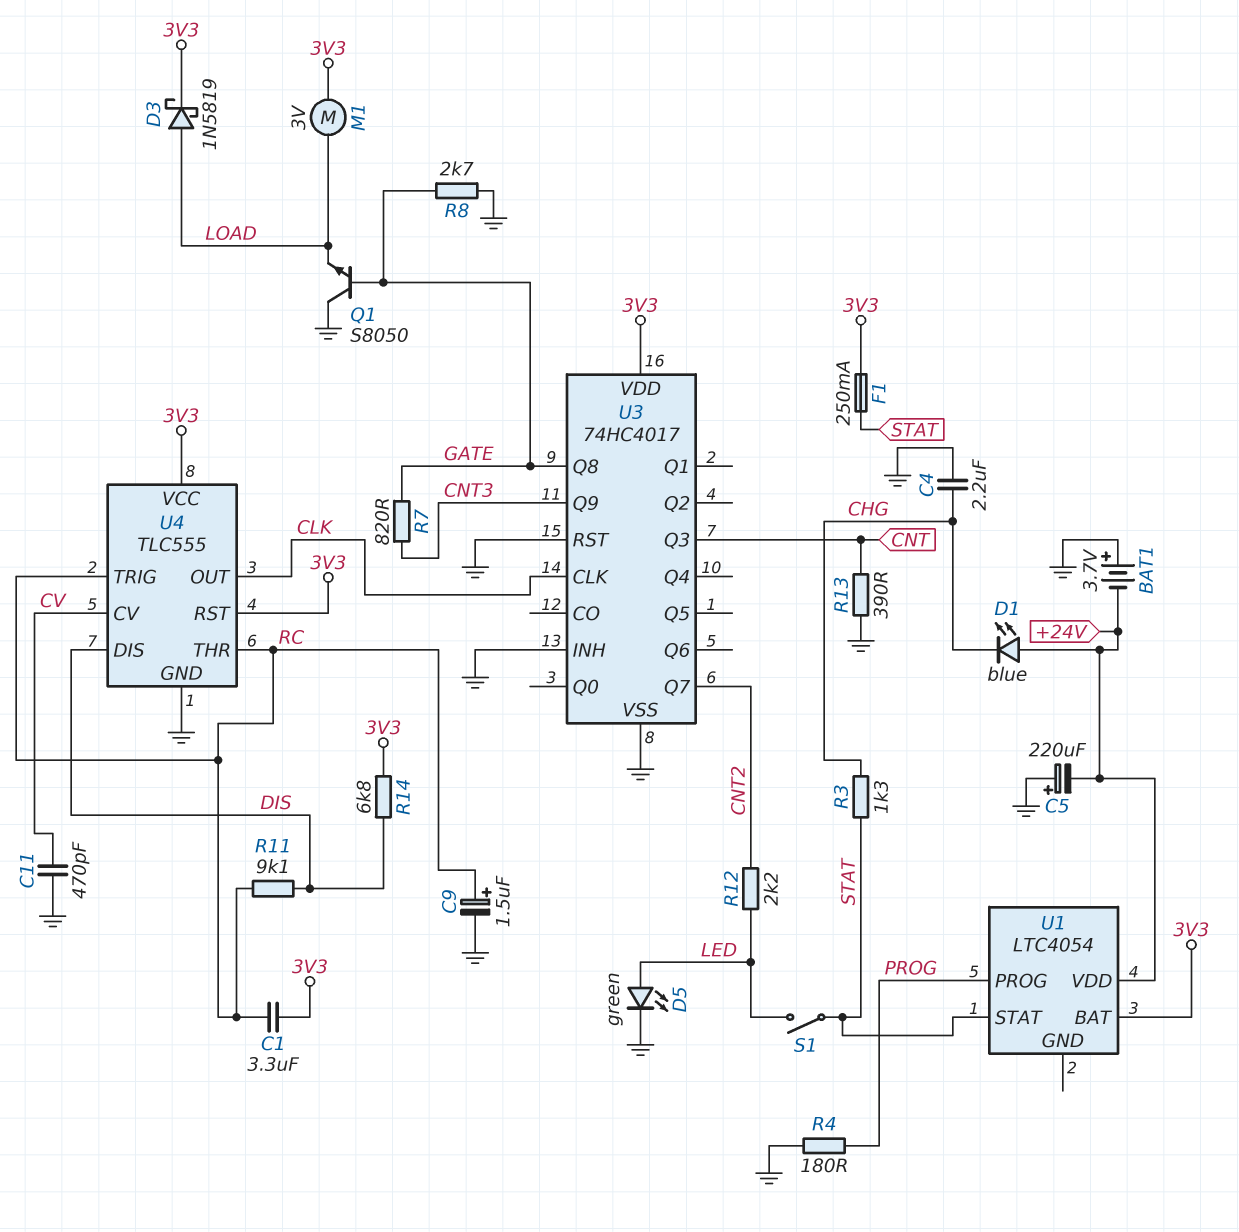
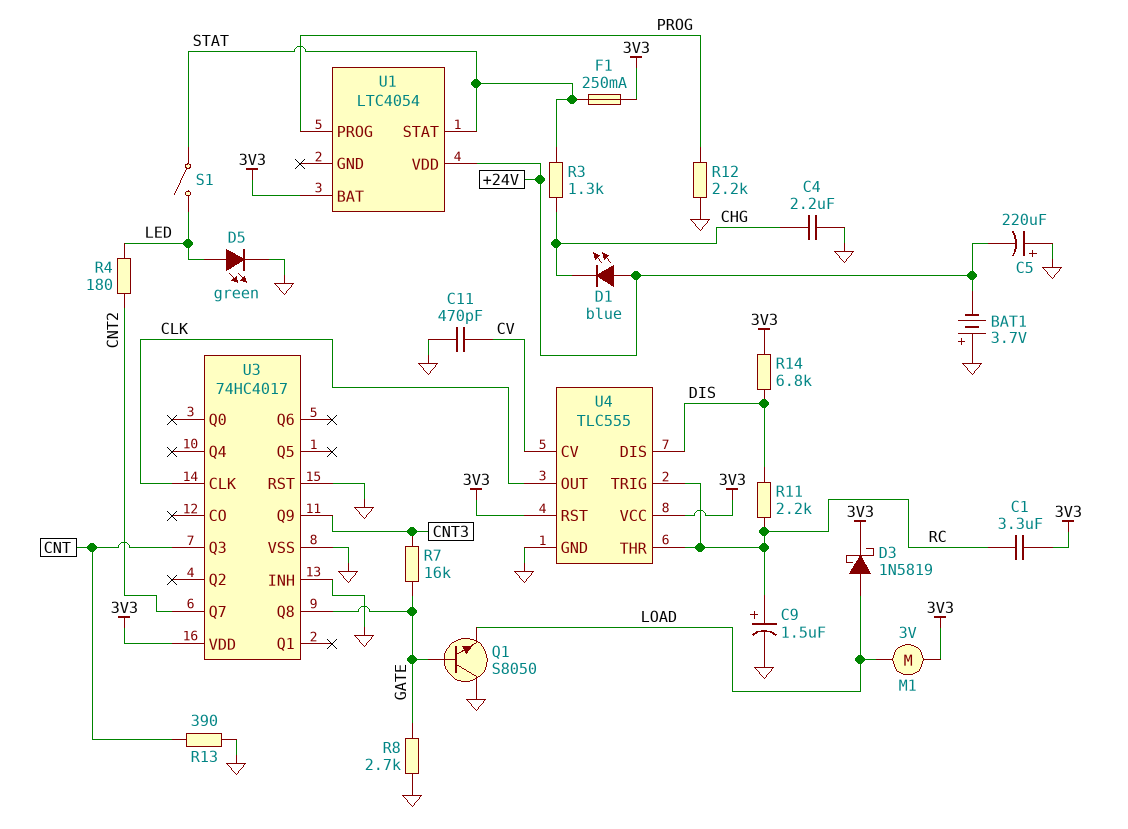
R4: 180 (GND, PROG) -> 180 (CNT2, LED)
R7: 820 (CNT3, GATE) -> 16k (CNT3, GATE)
R11: 9.1k (DIS, RC) -> 2.2k (DIS, RC)
R12: 2.2k (CNT2, LED) -> 2.2k (GND, PROG)

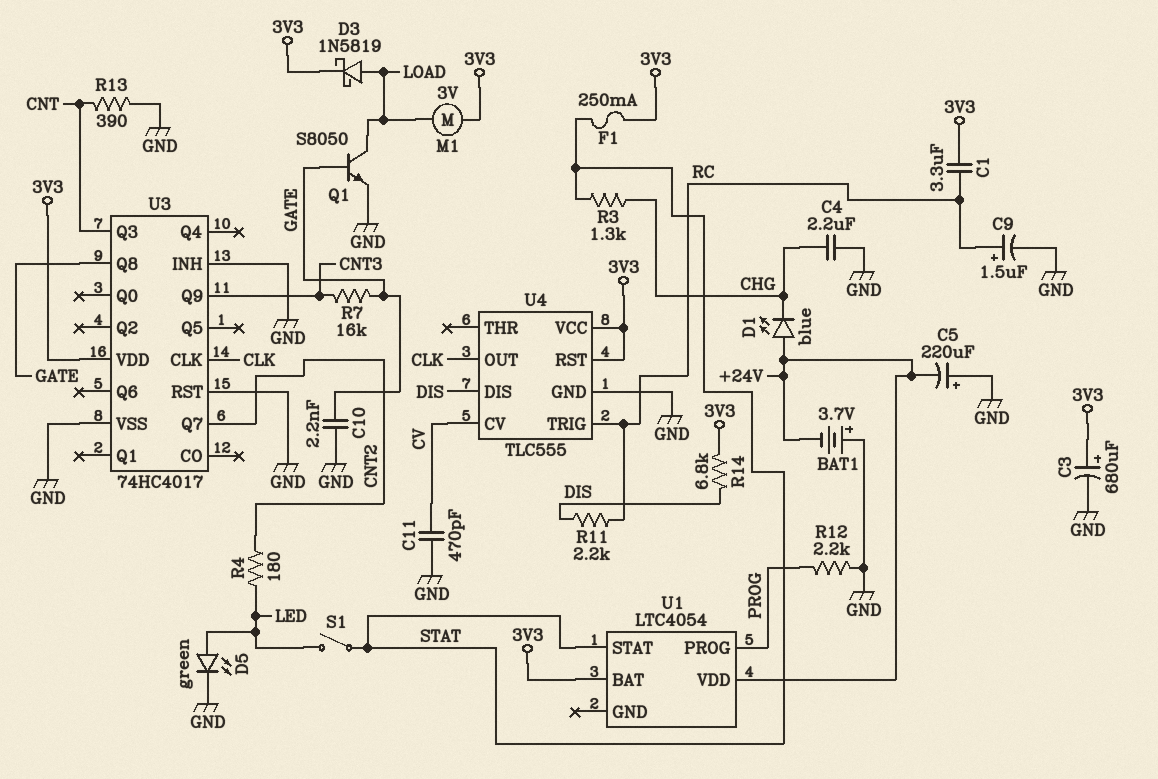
C3: none -> 680uF (plus 3V3, minus GND)
C10: none -> 2.2nF (GATE, GND)
Q1: NPN S8050 (B GATE, C GND, E LOAD) -> NPN S8050 (B GATE, C LOAD, E GND)
R8: 2.7k (GATE, GND) -> none
U4 pin THR: RC -> none

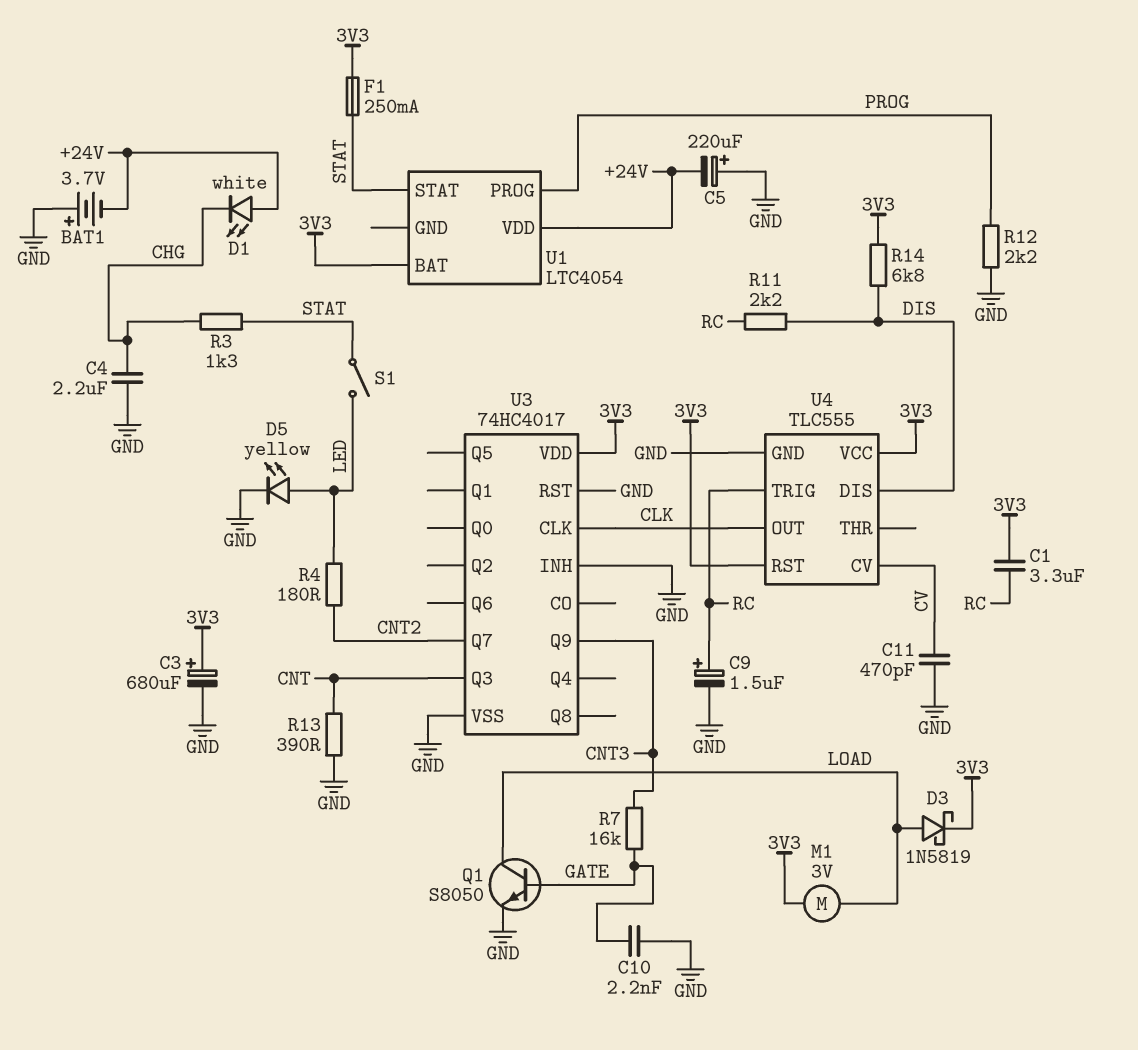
D1: LED blue (A +24V, K CHG) -> LED white (A +24V, K CHG)
D5: LED green (A LED, K GND) -> LED yellow (A LED, K GND)
U3 pin Q8: GATE -> none

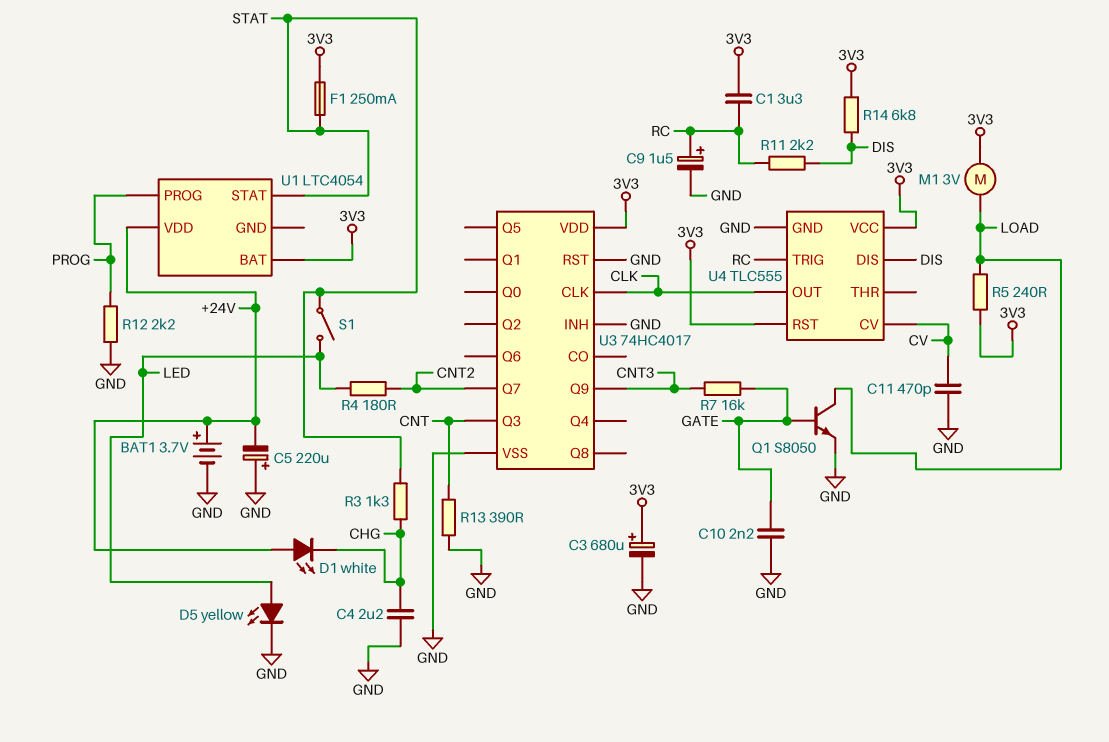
BAT1: 3.7V (plus GND, minus +24V) -> 3.7V (plus +24V, minus GND)
D3: schottky 1N5819 (A LOAD, K 3V3) -> none
R5: none -> 240 (3V3, LOAD)

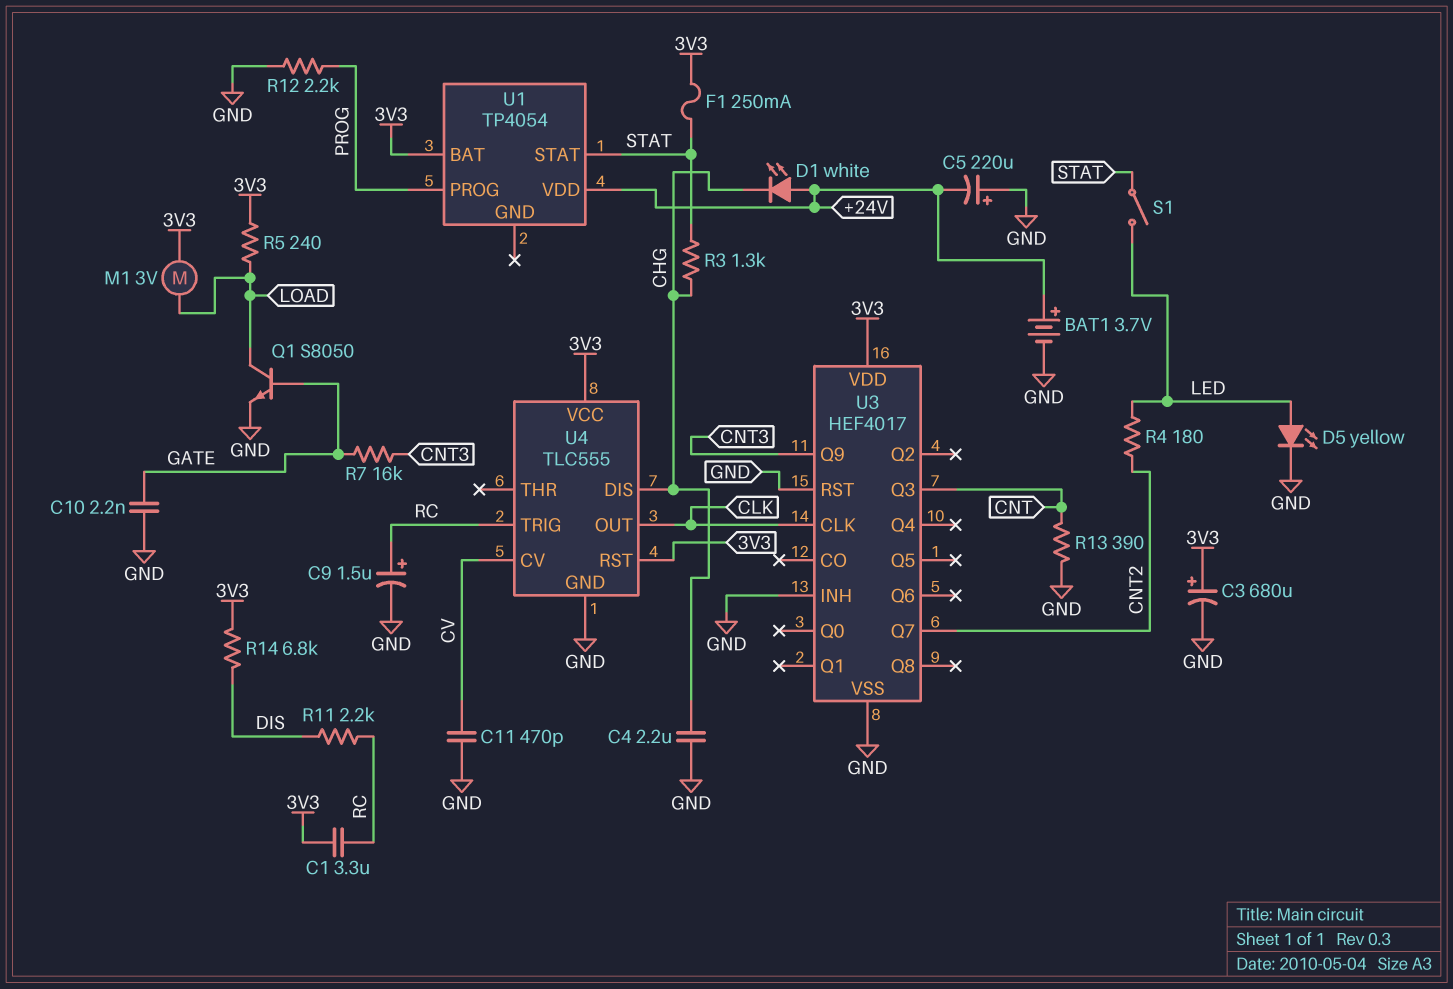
U1: LTC4054 -> TP4054
U3: 74HC4017 -> HEF4017
U4 pin DIS: DIS -> CHG

